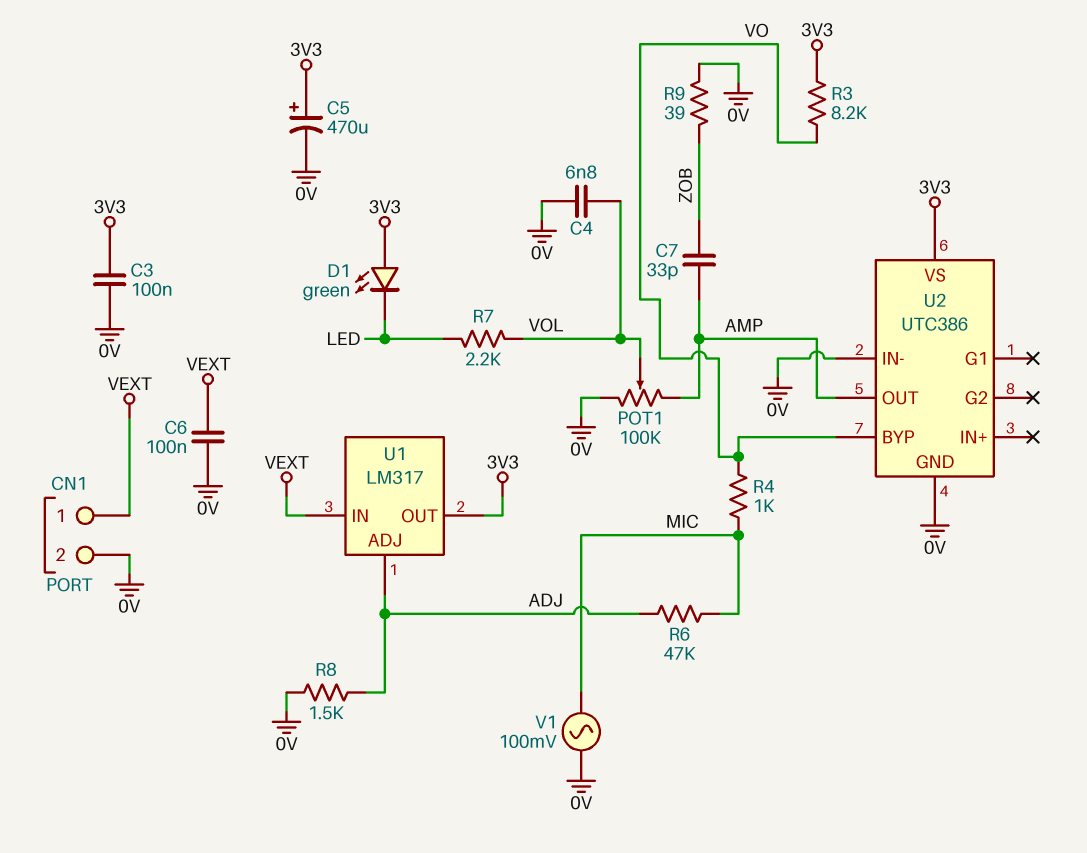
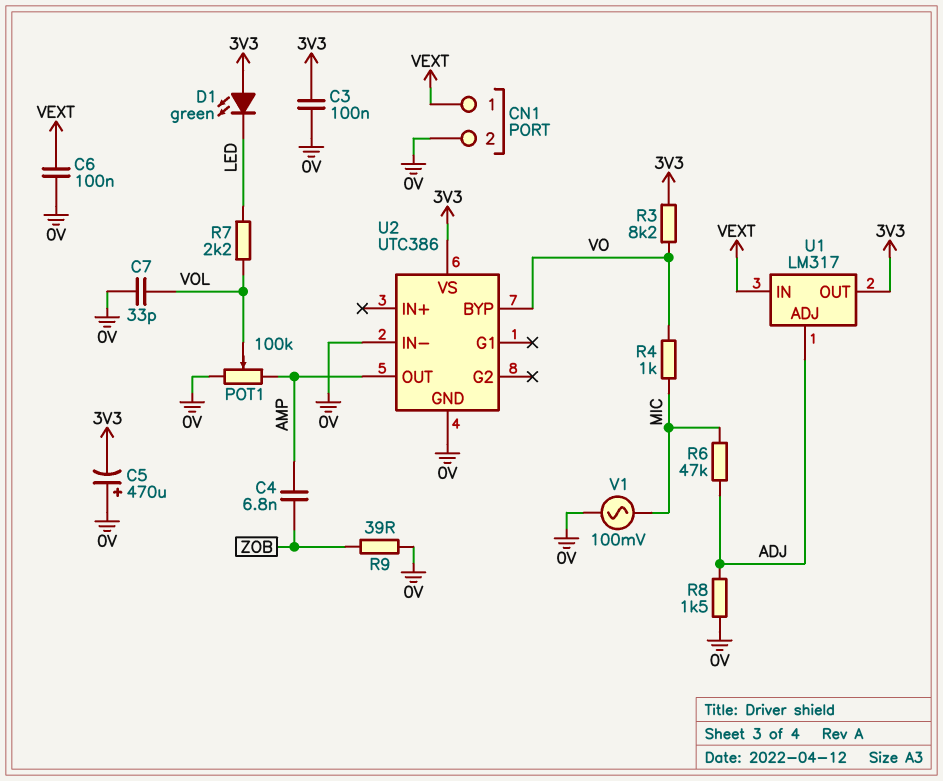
C4: 6.8nF (0V, VOL) -> 6.8nF (AMP, ZOB)
C5: 470uF (plus 3V3, minus 0V) -> 470uF (plus 0V, minus 3V3)
C7: 33pF (AMP, ZOB) -> 33pF (0V, VOL)

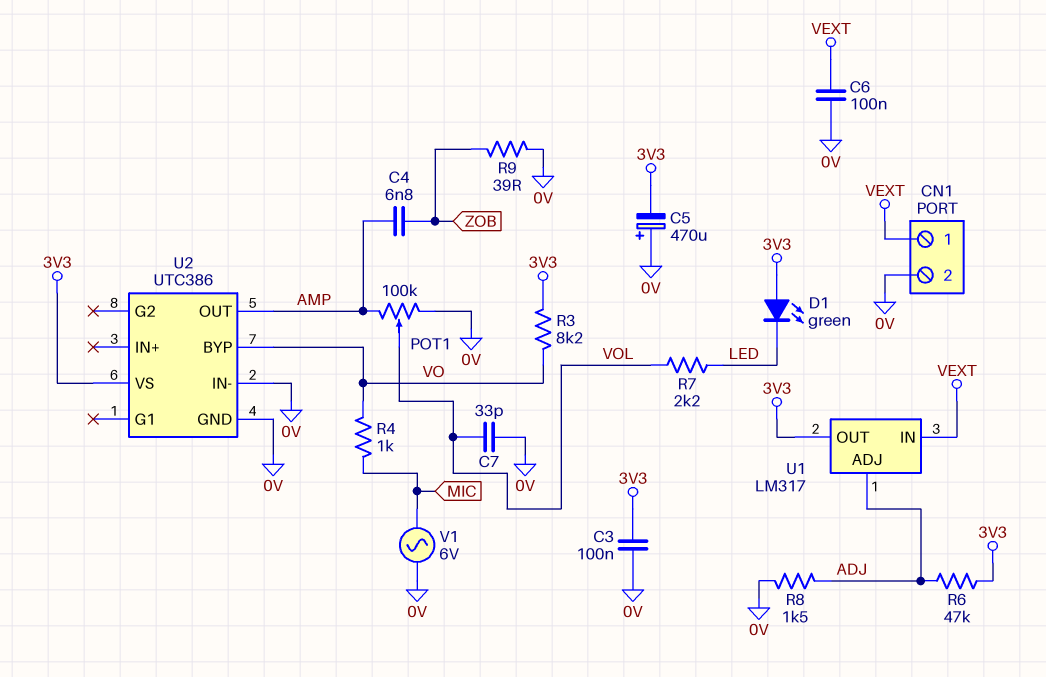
R6: 47k (ADJ, MIC) -> 47k (3V3, ADJ)
V1: AC 100mV (0V, MIC) -> AC 6V (0V, MIC)

